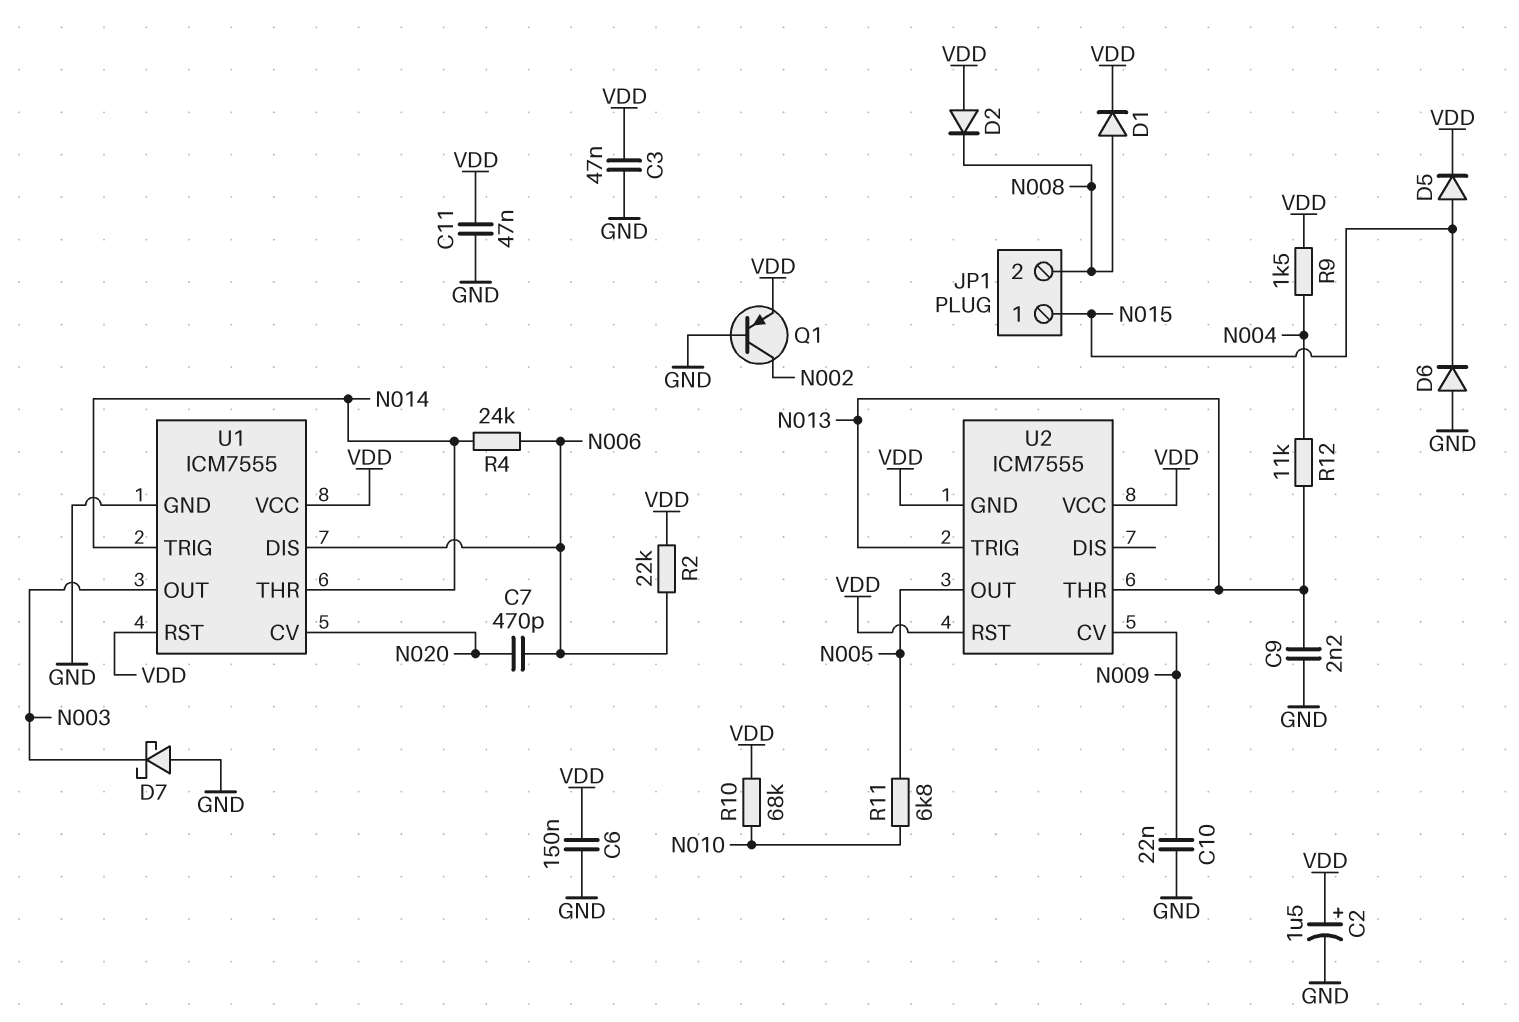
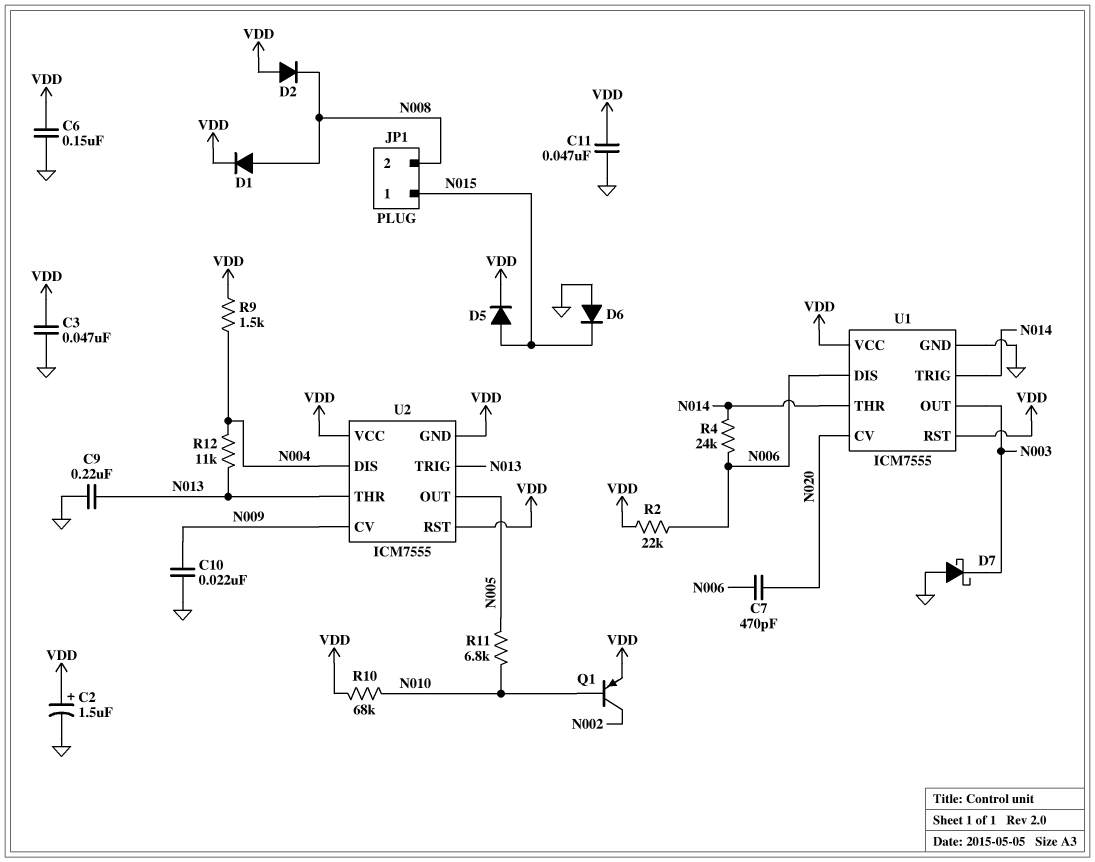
C9: 2.2nF (GND, N013) -> 220nF (GND, N013)
Q1: PNP (B GND, C N002, E VDD) -> PNP (B N010, C N002, E VDD)
U2 pin DIS: none -> N004

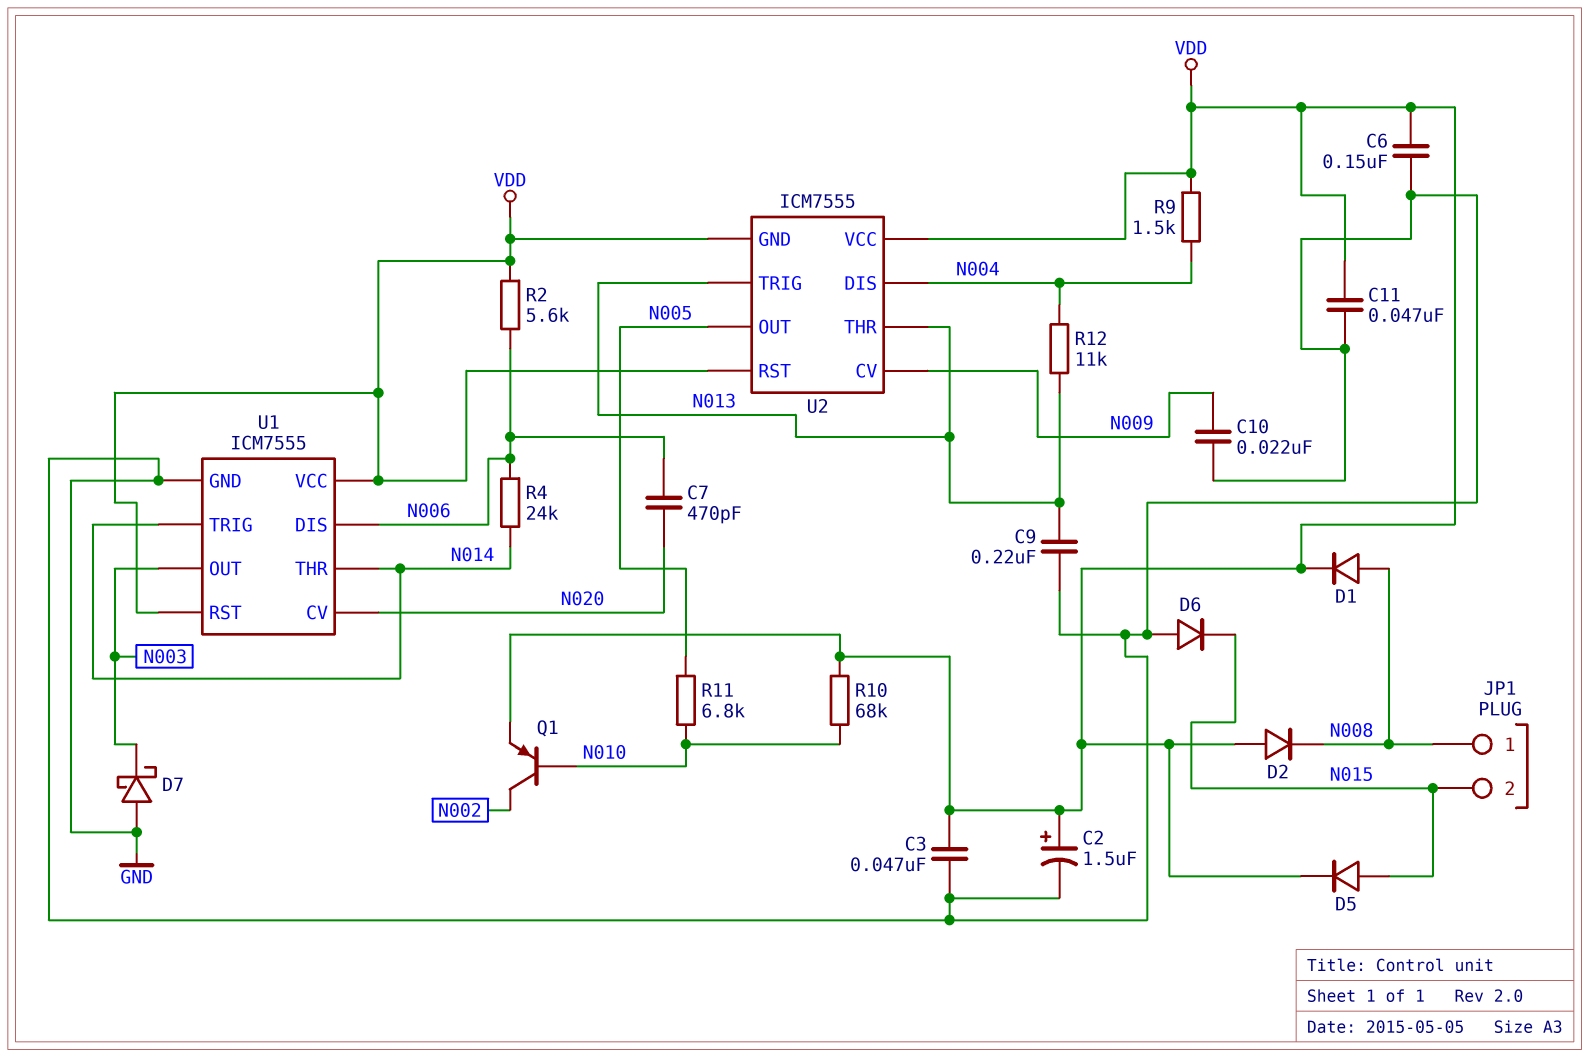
JP1 pin 1: N015 -> N008
JP1 pin 2: N008 -> N015
R2: 22k (N006, VDD) -> 5.6k (N006, VDD)

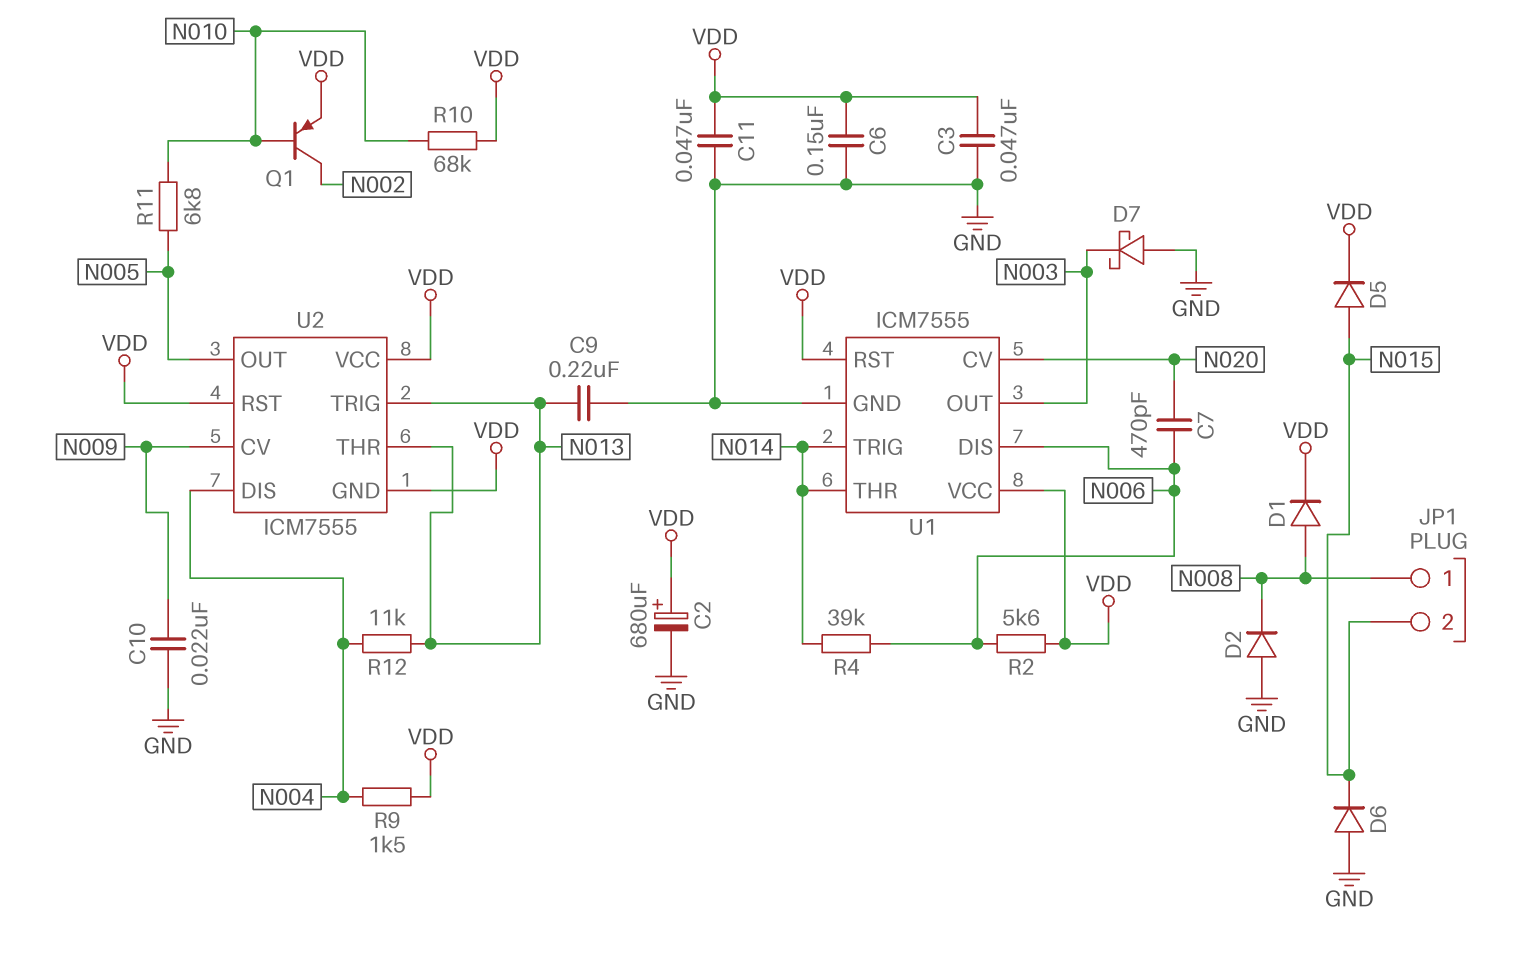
C2: 1.5uF (plus VDD, minus GND) -> 680uF (plus VDD, minus GND)
D2: diode (A VDD, K N008) -> diode (A GND, K N008)
R4: 24k (N006, N014) -> 39k (N006, N014)

